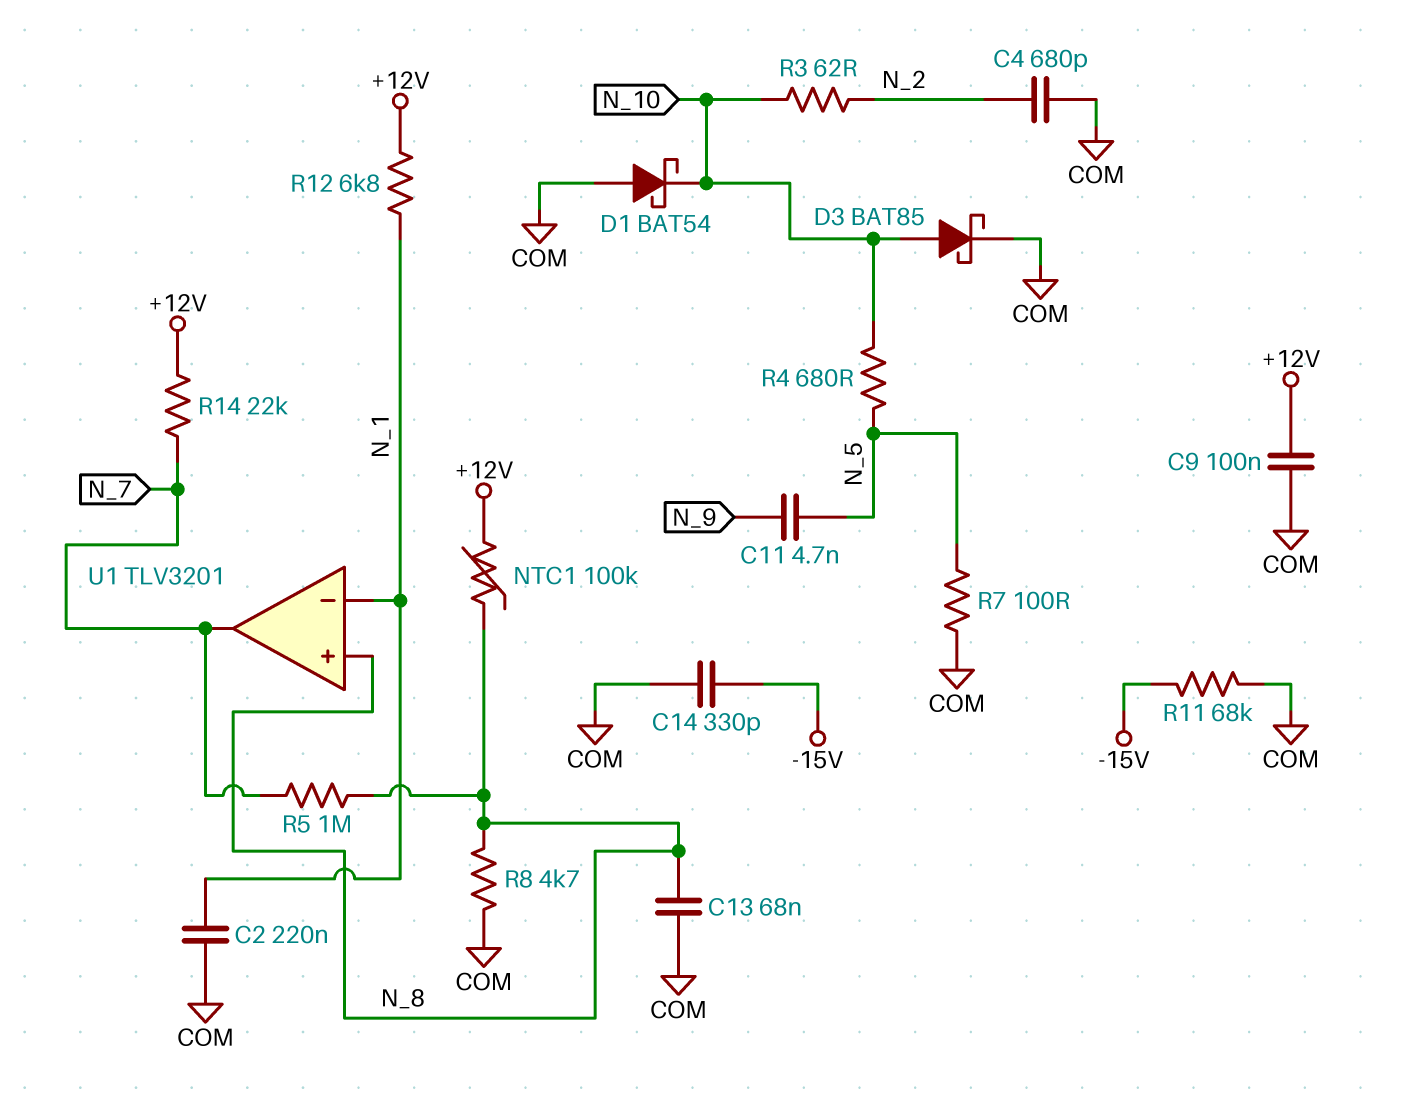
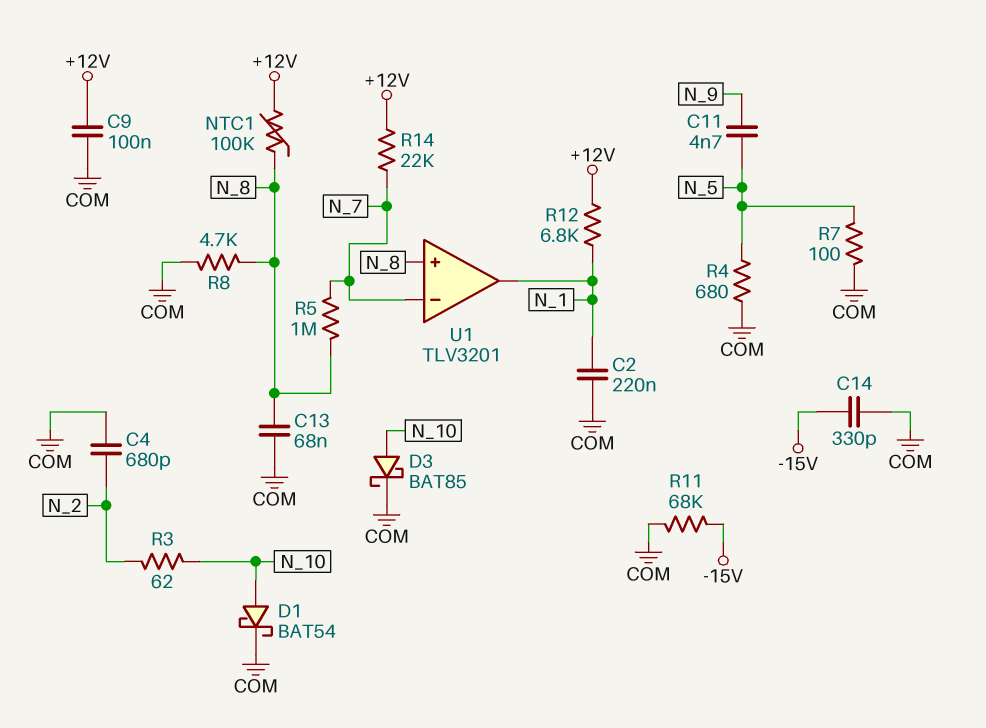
D1: schottky BAT54 (A COM, K N_10) -> schottky BAT54 (A N_10, K COM)
R4: 680 (N_5, N_10) -> 680 (COM, N_5)
U1 pin in-: N_1 -> N_7
U1 pin out: N_7 -> N_1

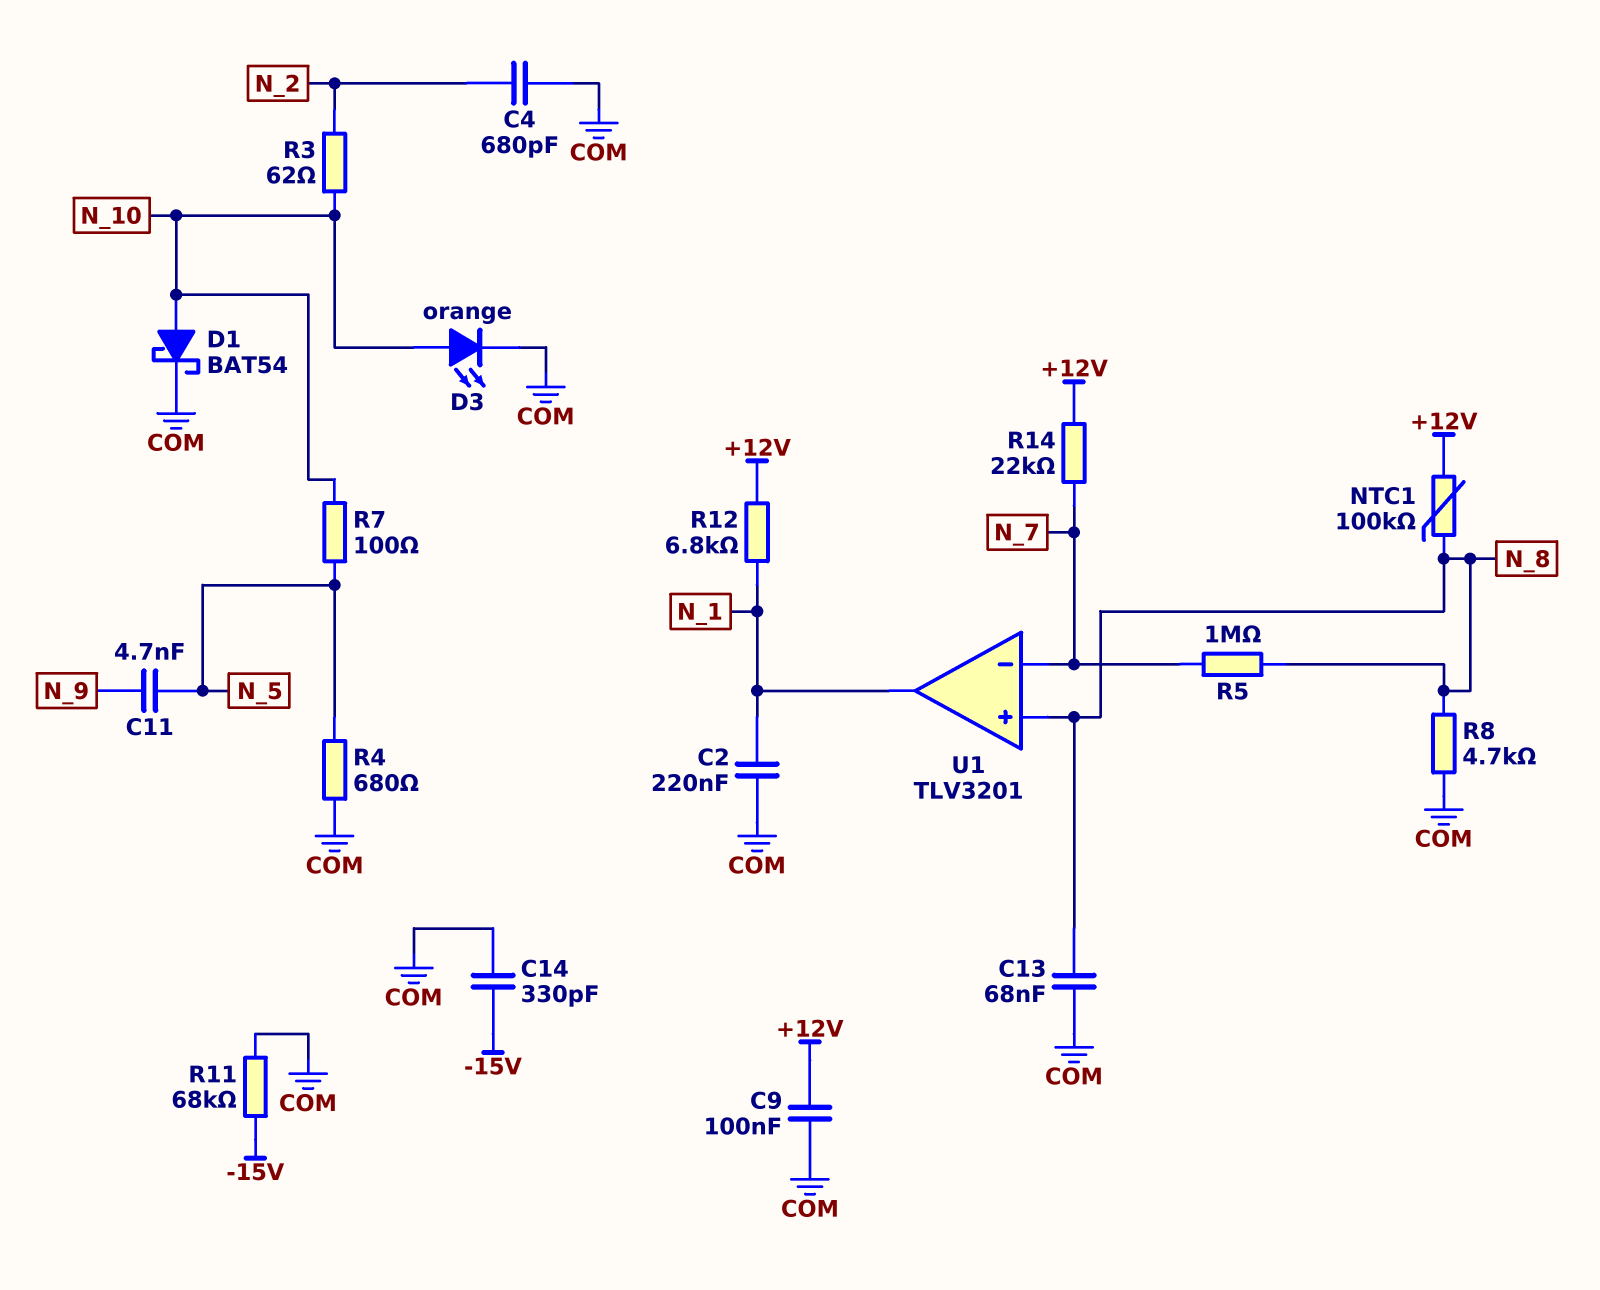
D3: schottky BAT85 (A N_10, K COM) -> LED orange (A N_10, K COM)
R7: 100 (COM, N_5) -> 100 (N_5, N_10)

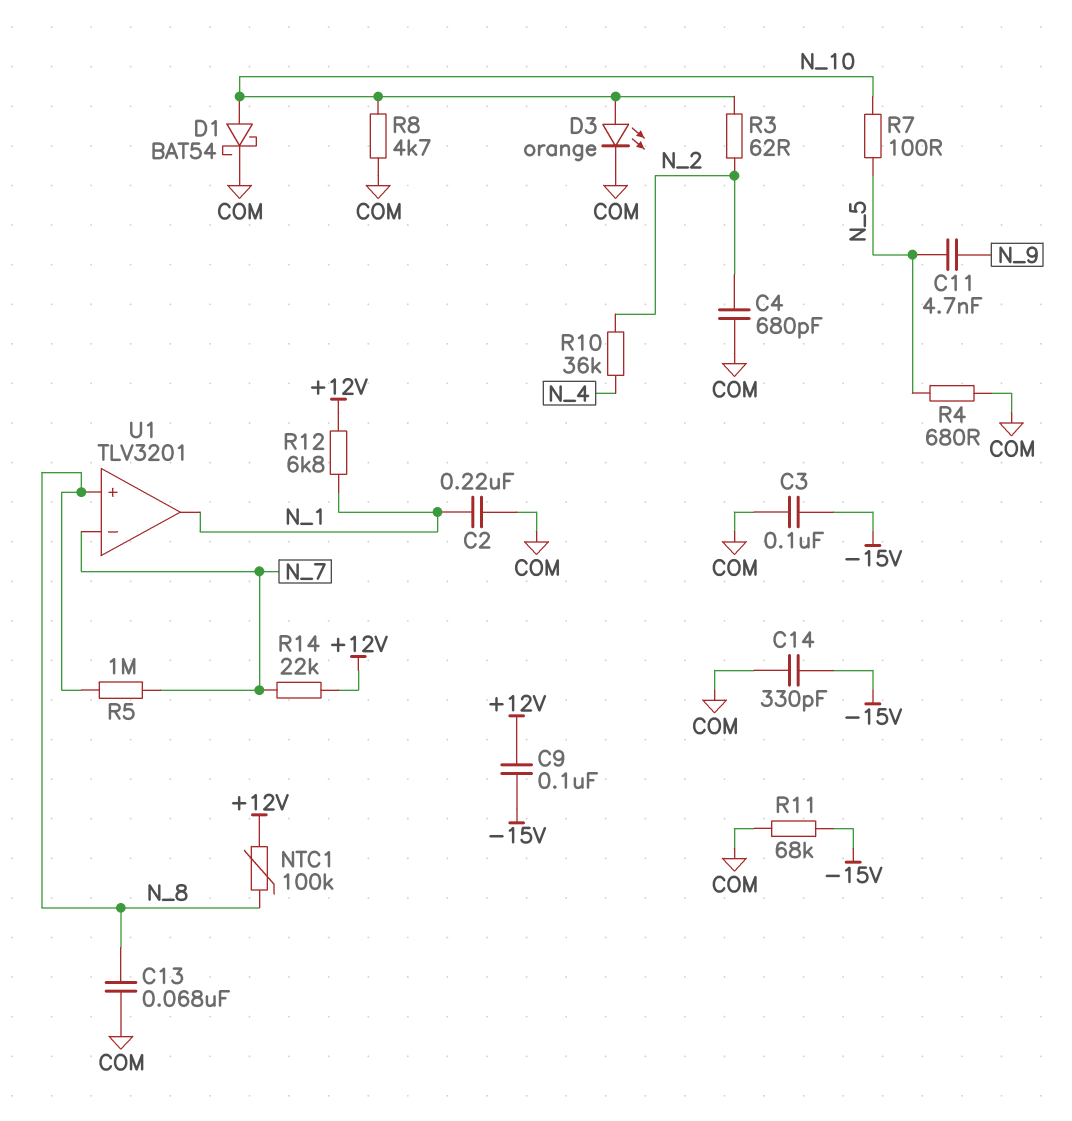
C3: none -> 100nF (-15V, COM)
C9: 100nF (+12V, COM) -> 100nF (+12V, -15V)
R8: 4.7k (COM, N_8) -> 4.7k (COM, N_10)
R10: none -> 36k (N_2, N_4)

